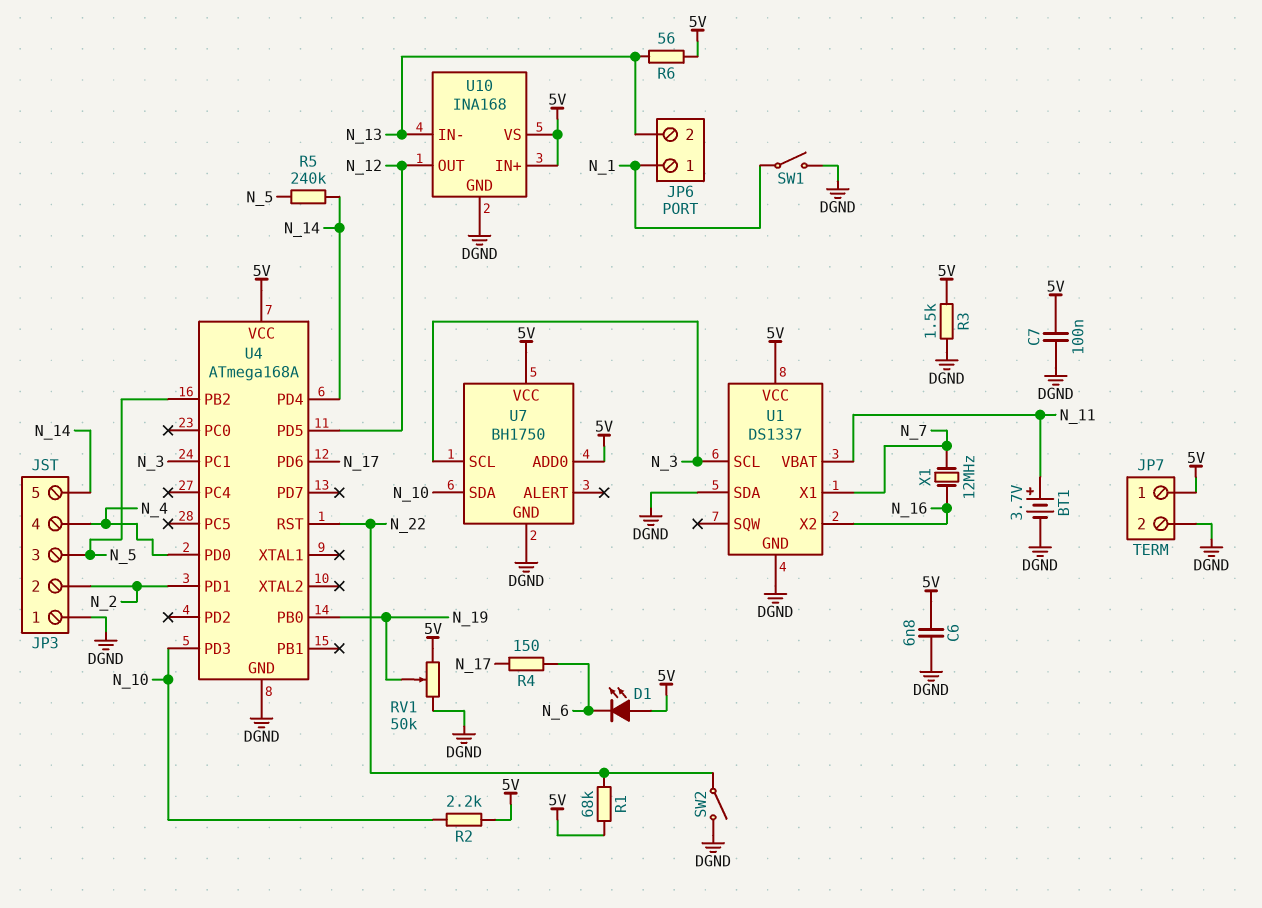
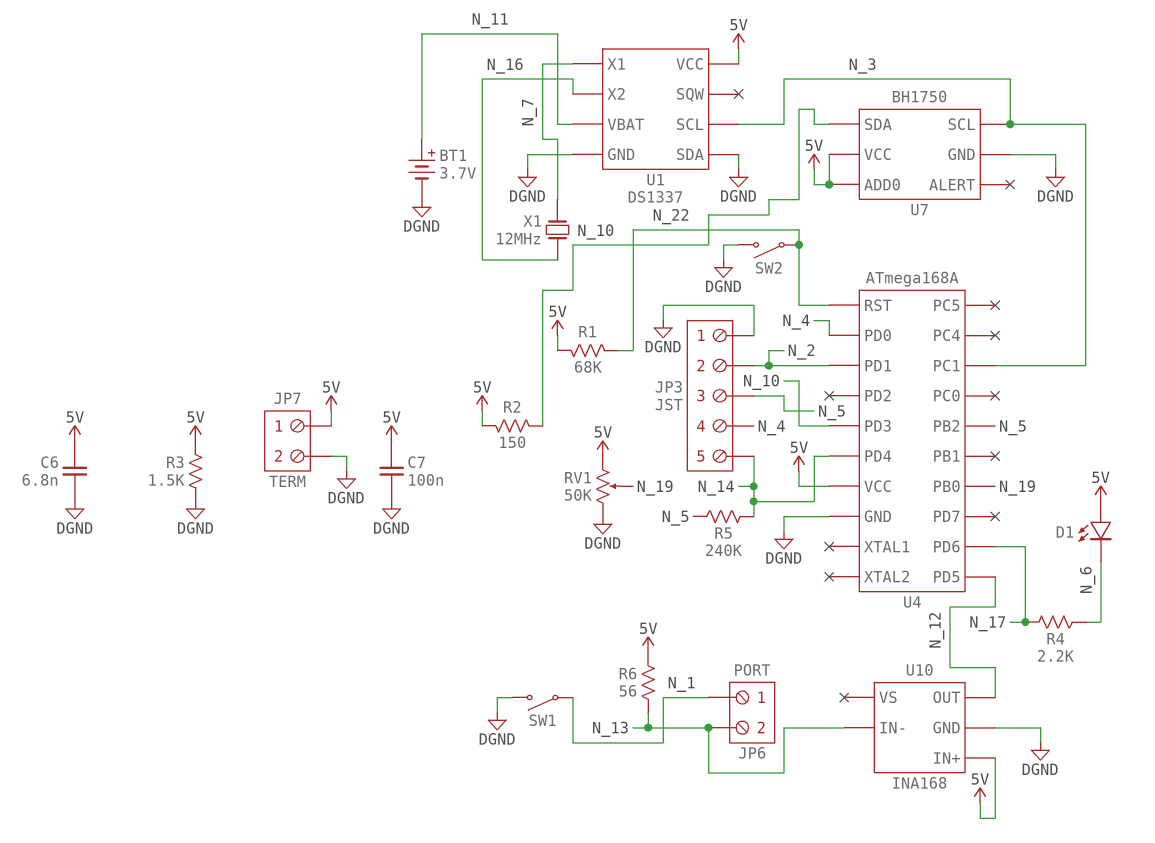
R2: 2.2k (5V, N_10) -> 150 (5V, N_10)
R4: 150 (N_6, N_17) -> 2.2k (N_6, N_17)
U10 pin VS: 5V -> none

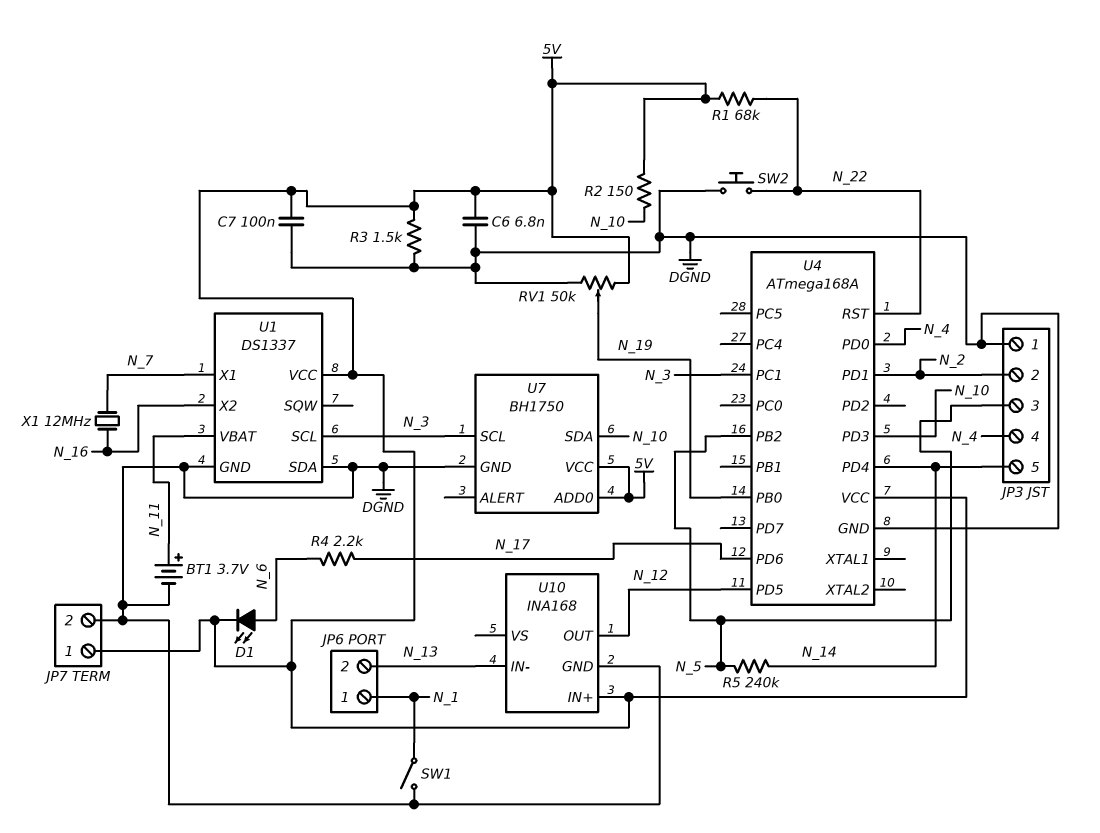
D1: LED (A 5V, K N_6) -> LED (A N_6, K 5V)
R6: 56 (5V, N_13) -> none
SW2: switch (DGND, N_22) -> button (DGND, N_22)

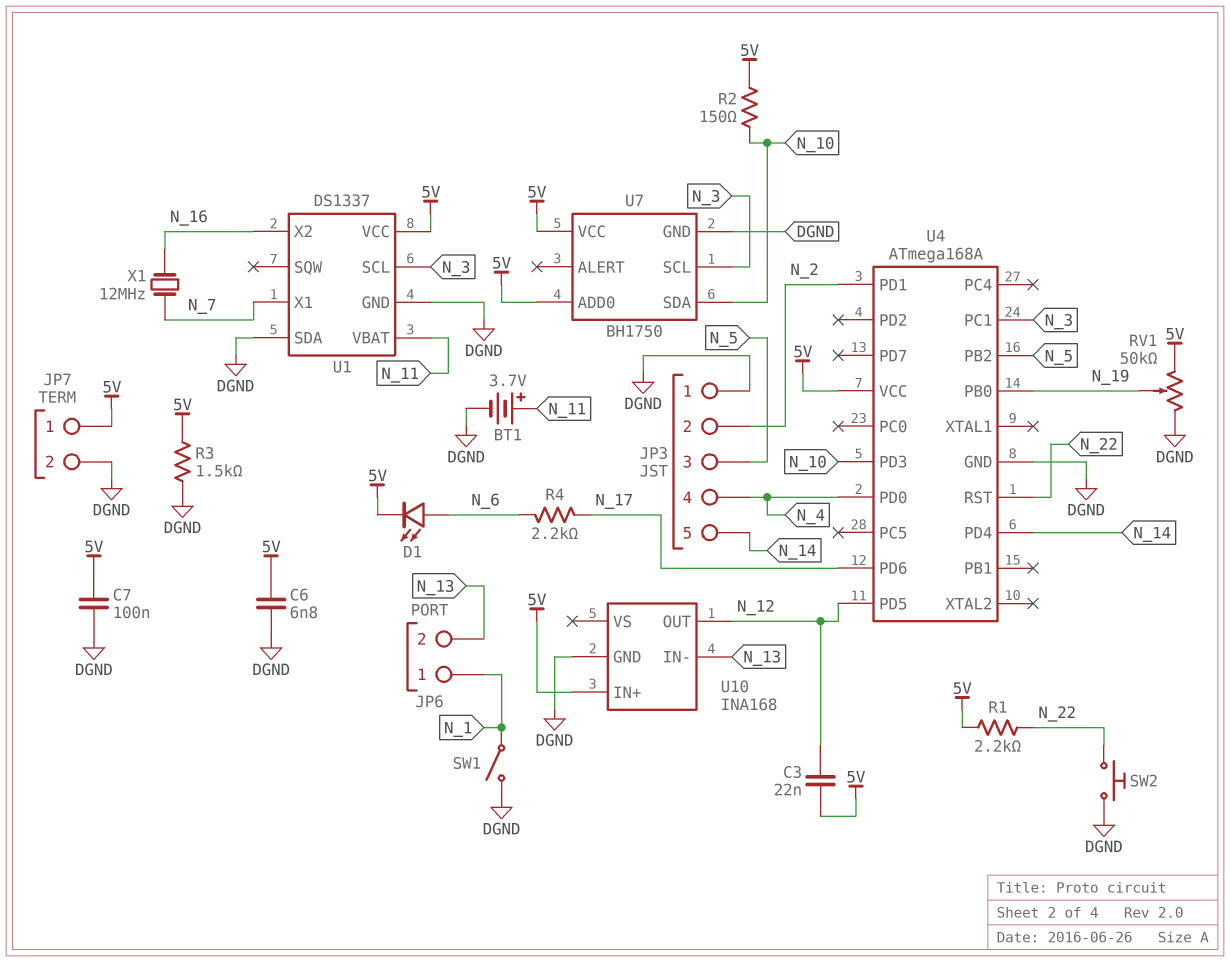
C3: none -> 22nF (5V, N_12)
R1: 68k (5V, N_22) -> 2.2k (5V, N_22)
R5: 240k (N_5, N_14) -> none

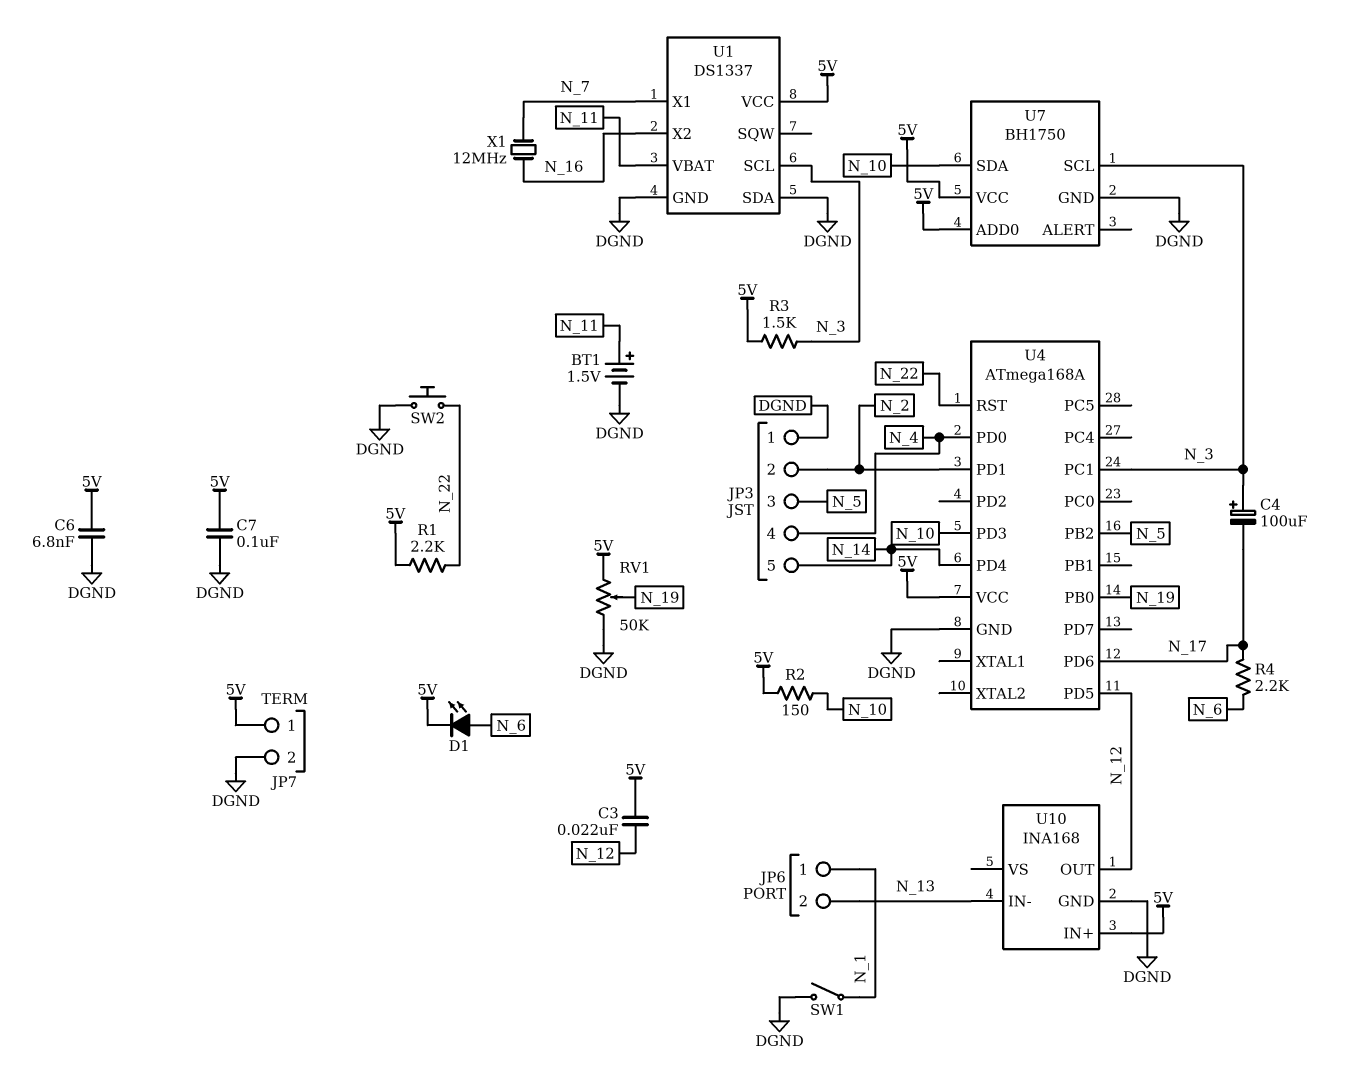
BT1: 3.7V (plus N_11, minus DGND) -> 1.5V (plus N_11, minus DGND)
C4: none -> 100uF (plus N_3, minus N_17)
R3: 1.5k (5V, DGND) -> 1.5k (5V, N_3)

